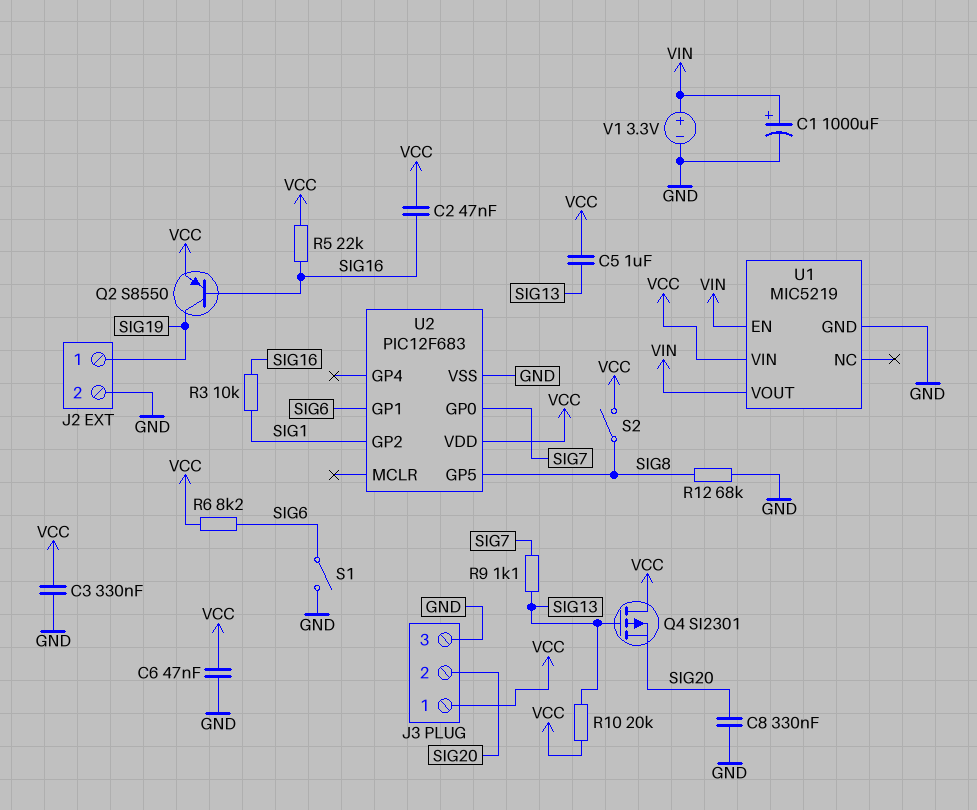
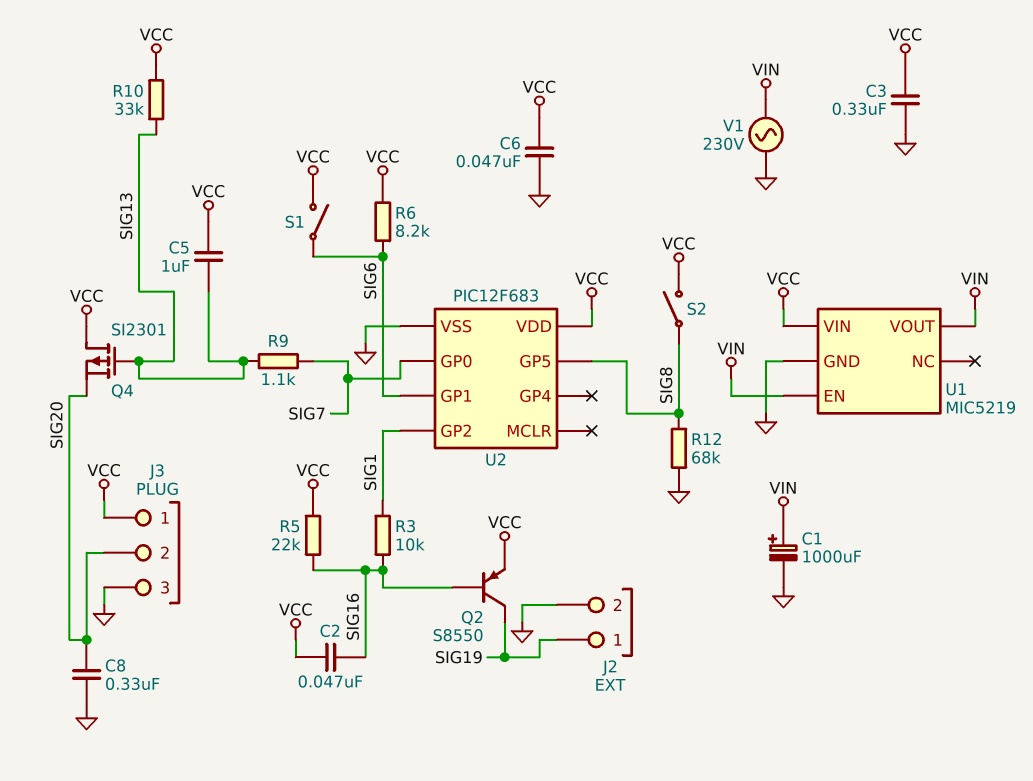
R10: 20k (SIG13, VCC) -> 33k (SIG13, VCC)
S1: switch (GND, SIG6) -> switch (SIG6, VCC)
V1: 3.3V (plus VIN, minus GND) -> AC 230V (GND, VIN)

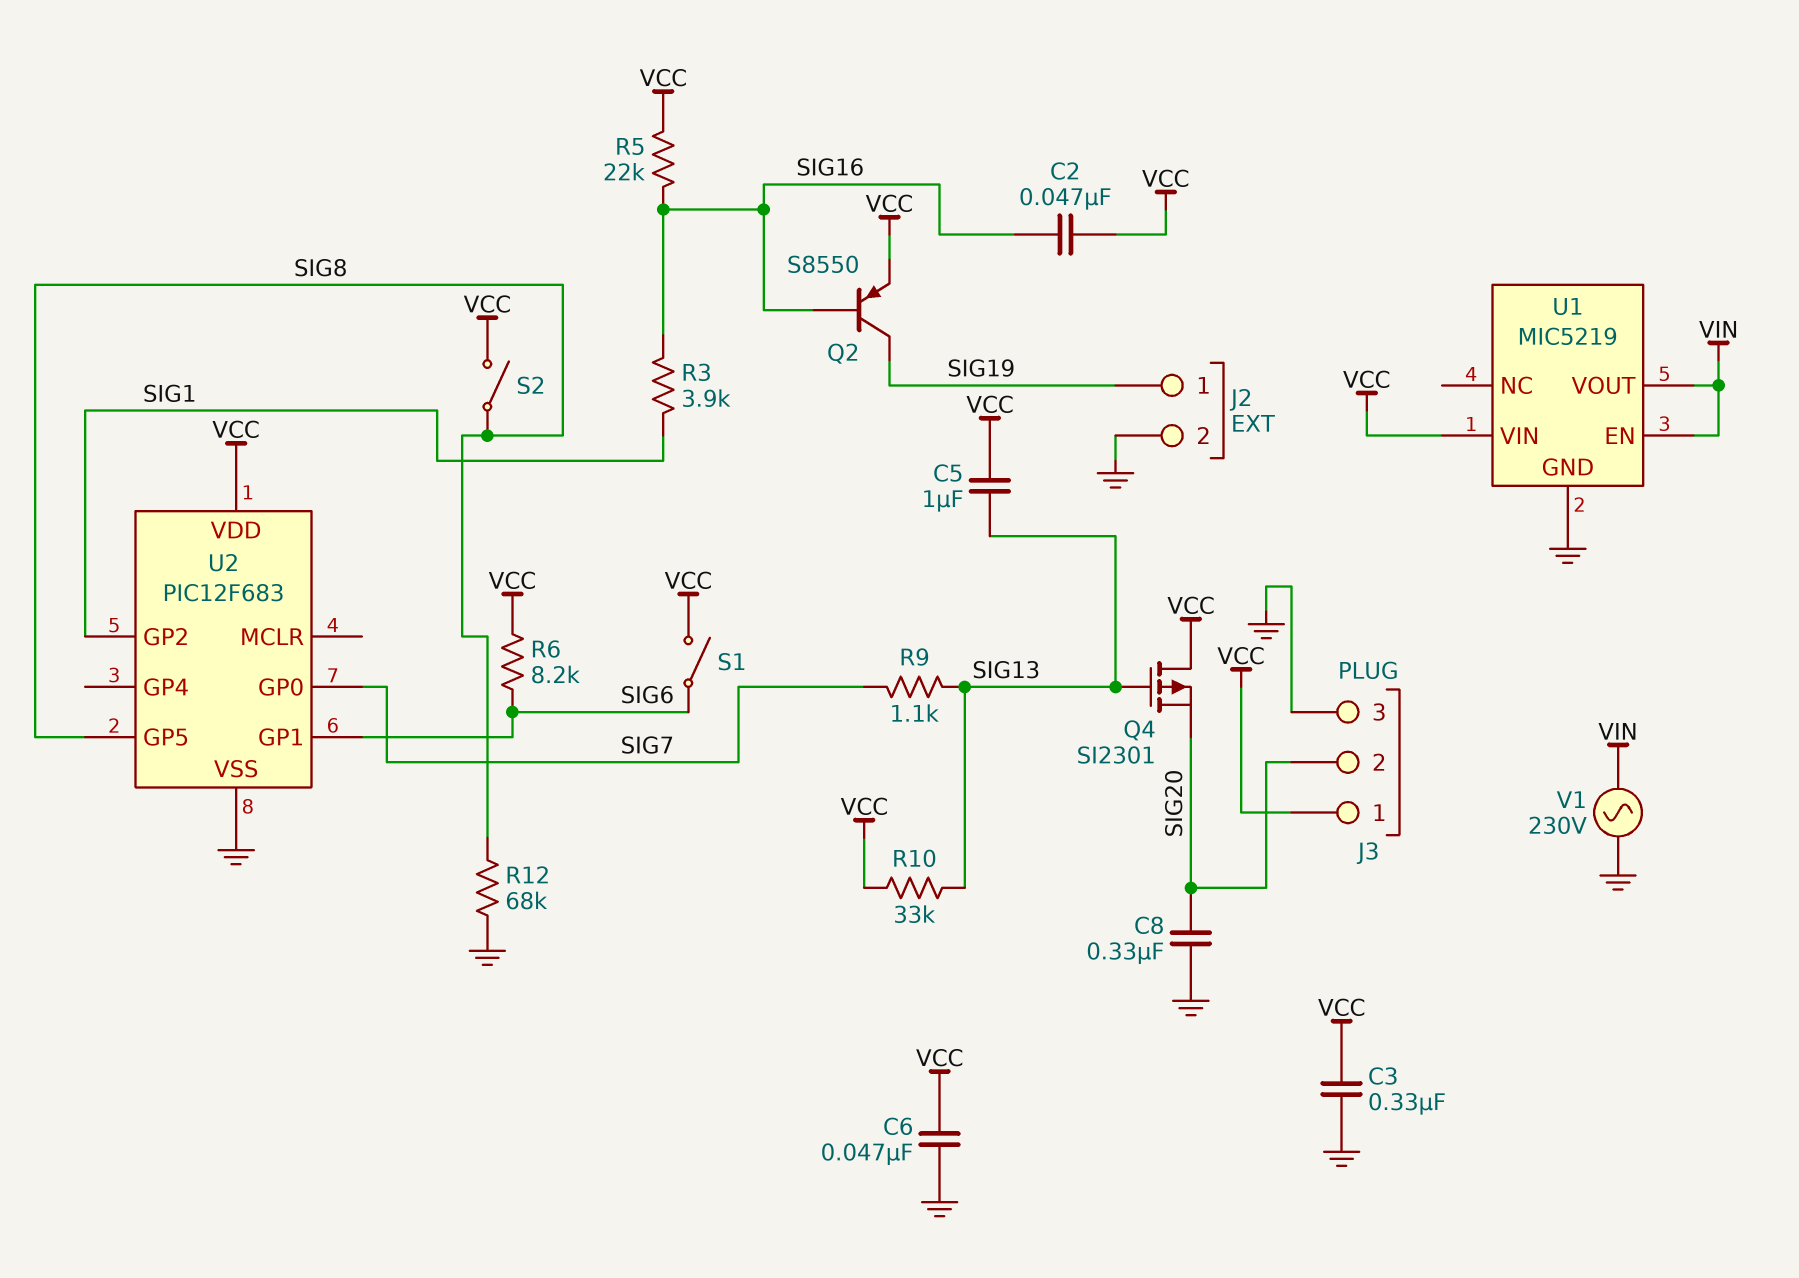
C1: 1000uF (plus VIN, minus GND) -> none
R3: 10k (SIG1, SIG16) -> 3.9k (SIG1, SIG16)

